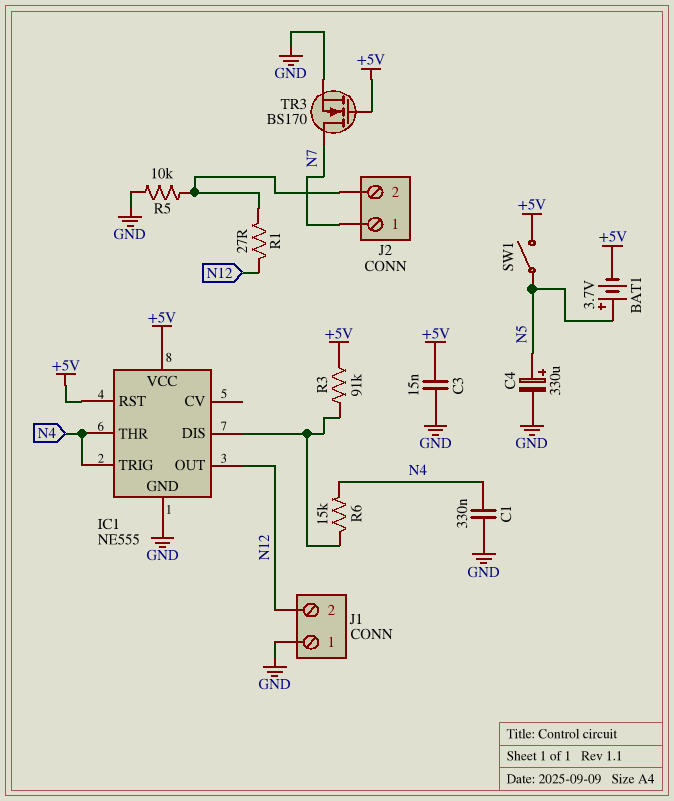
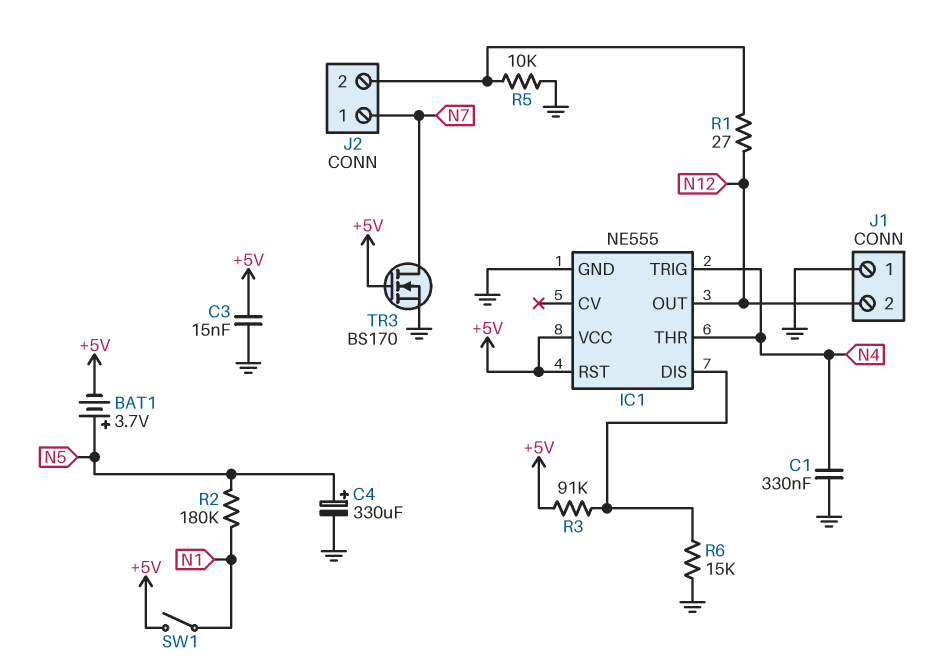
R2: none -> 180k (N1, N5)
R6: 15k (IC1/DIS, N4) -> 15k (GND, IC1/DIS)
SW1: switch (+5V, N5) -> switch (+5V, N1)

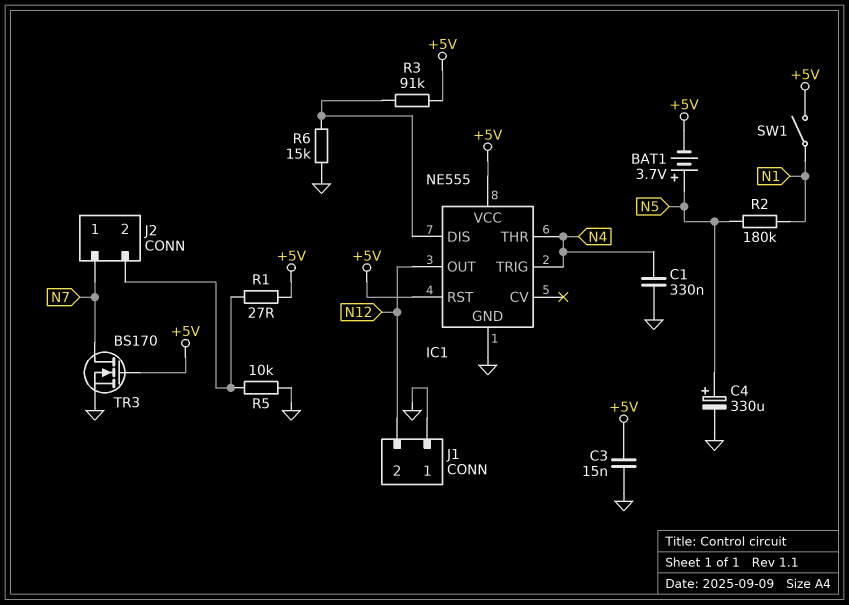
R1: 27 (J2/2, N12) -> 27 (+5V, J2/2)

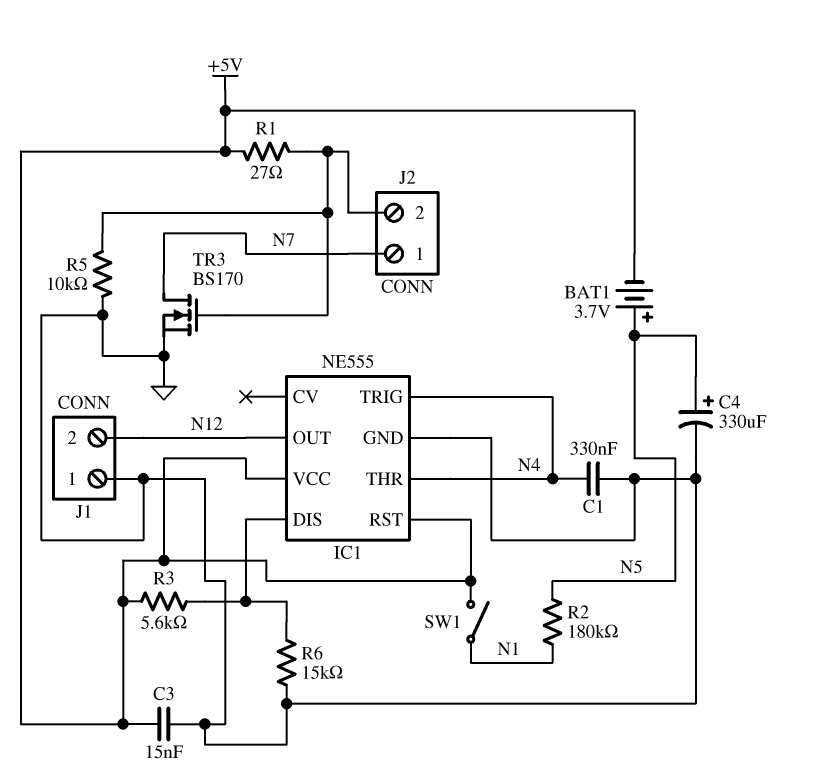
R3: 91k (+5V, IC1/DIS) -> 5.6k (+5V, IC1/DIS)
TR3: NMOS BS170 (G +5V, D N7, S GND) -> NMOS BS170 (G J2/2, D N7, S GND)

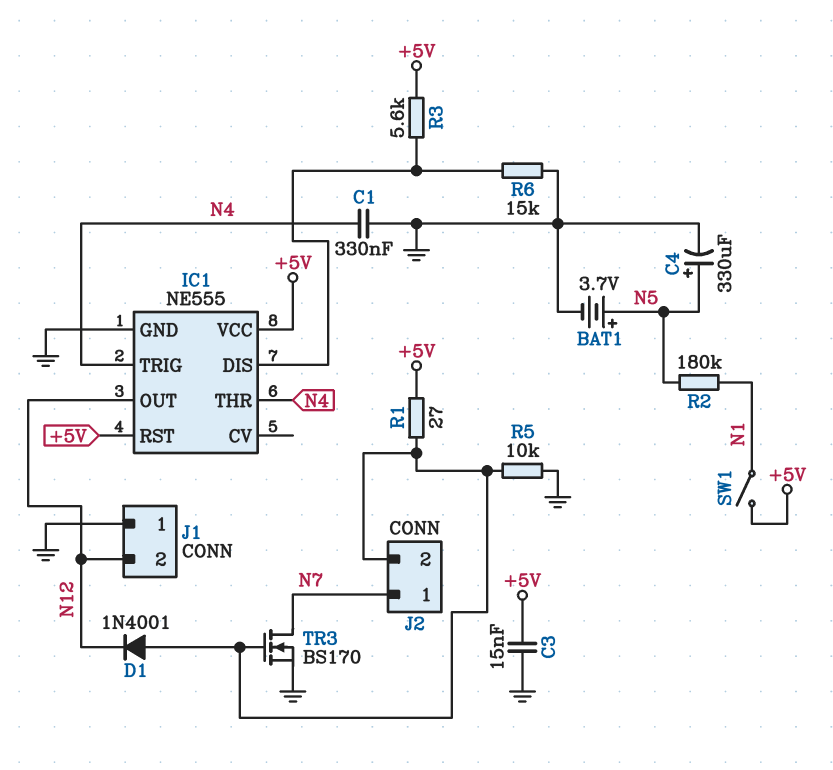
BAT1: 3.7V (plus N5, minus +5V) -> 3.7V (plus N5, minus GND)
D1: none -> diode 1N4001 (A J2/2, K N12)

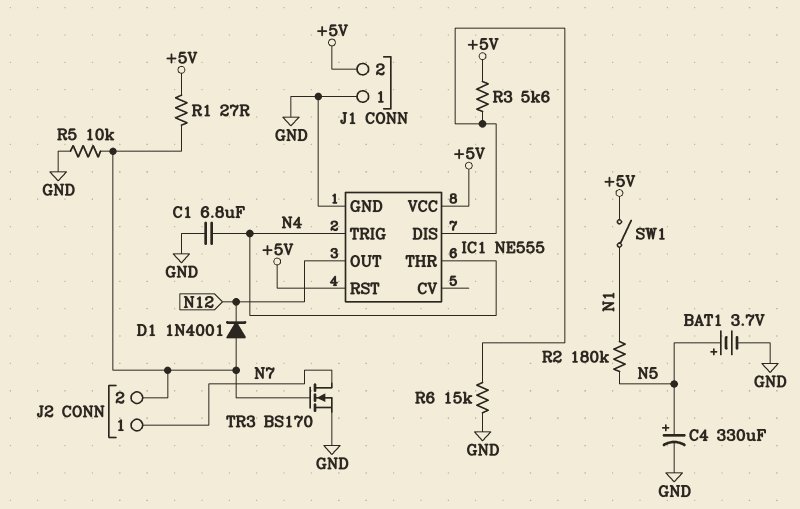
C1: 330nF (GND, N4) -> 6.8uF (GND, N4)
C3: 15nF (+5V, GND) -> none
J1 pin 2: N12 -> +5V

